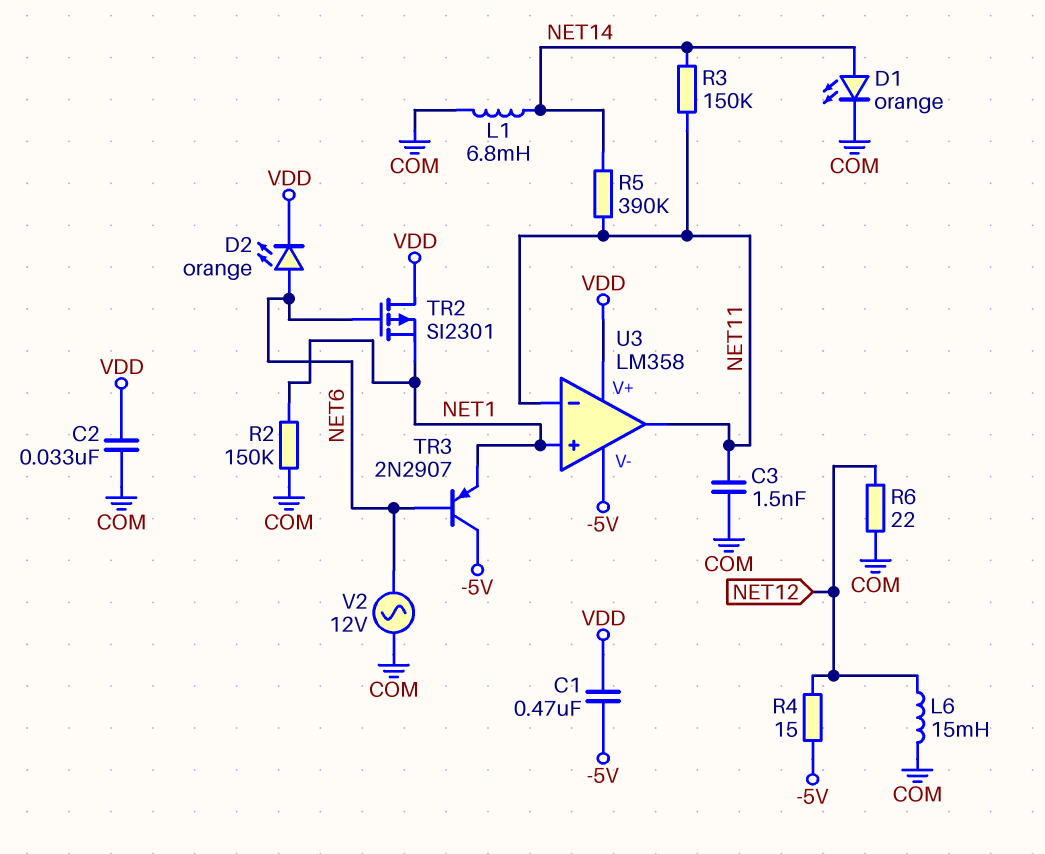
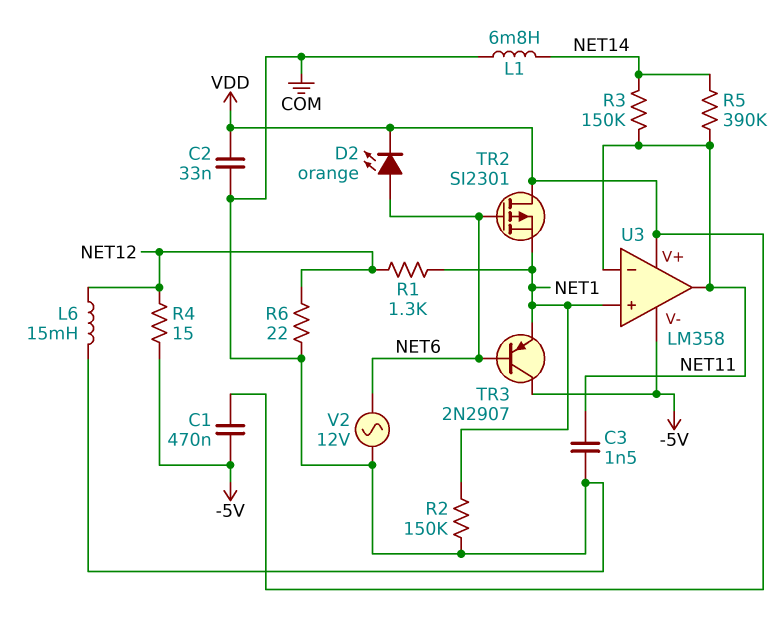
D1: LED orange (A NET14, K COM) -> none
R1: none -> 1.3k (NET1, NET12)

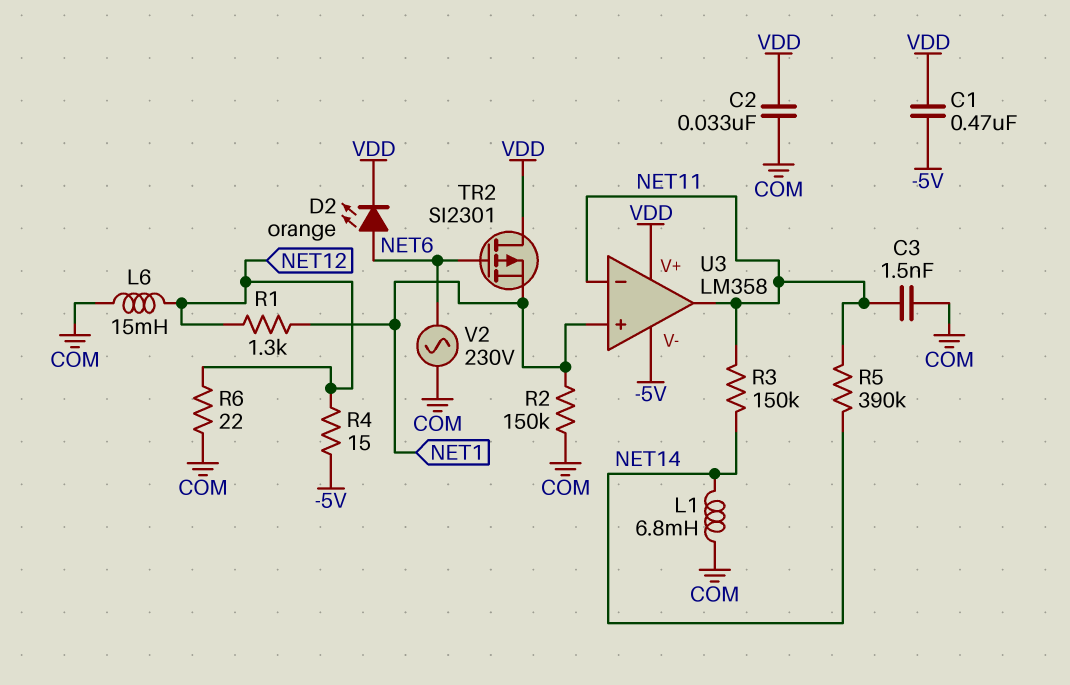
TR3: PNP 2N2907 (B NET6, C -5V, E NET1) -> none
V2: AC 12V (COM, NET6) -> AC 230V (COM, NET6)

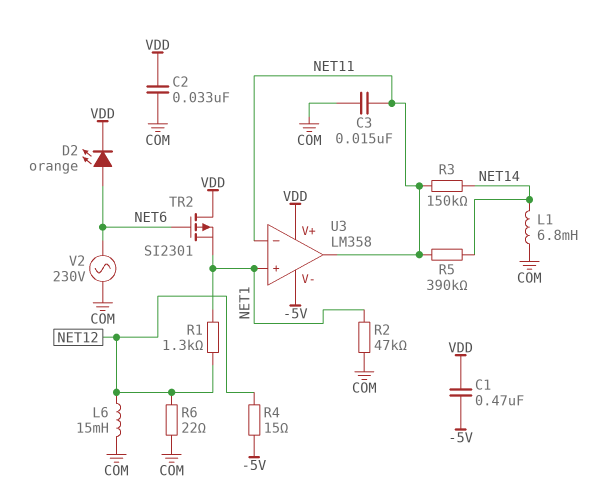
C3: 1.5nF (COM, NET11) -> 15nF (COM, NET11)
R2: 150k (COM, NET1) -> 47k (COM, NET1)

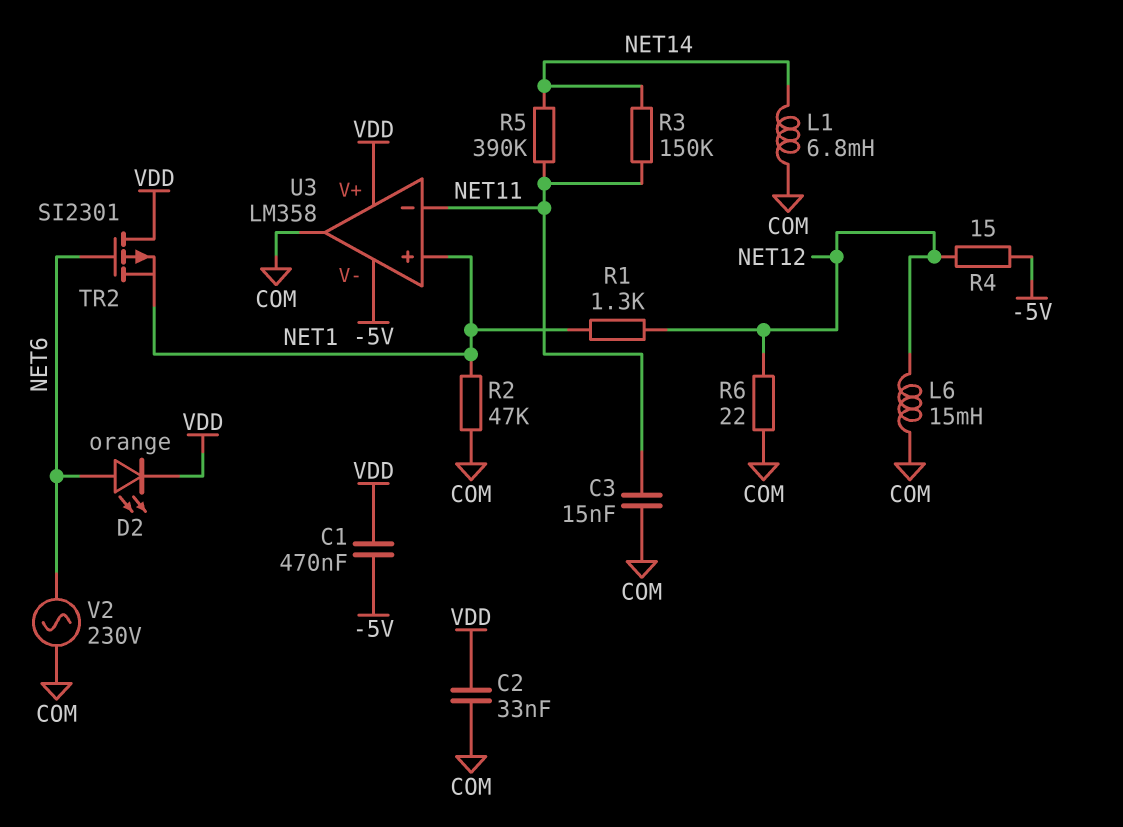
U3 pin out: NET11 -> COM

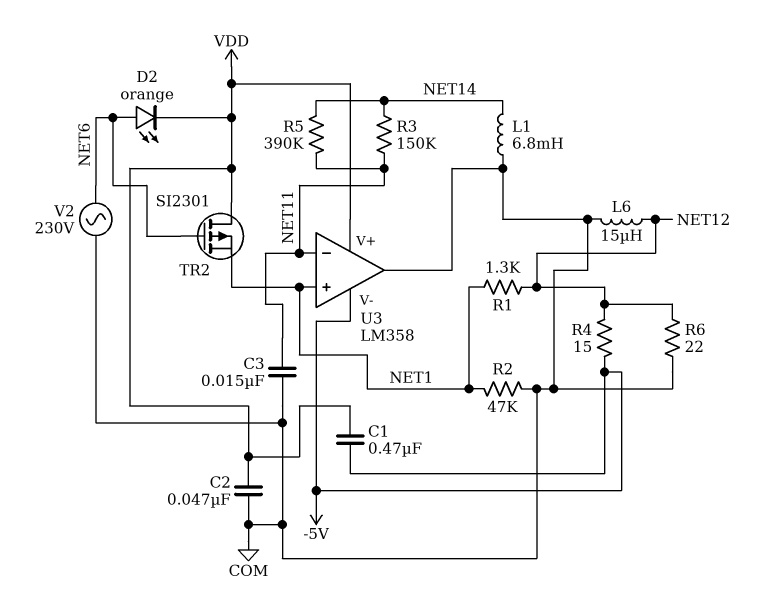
C2: 33nF (COM, VDD) -> 47nF (COM, VDD)
L6: 15mH (COM, NET12) -> 15uH (COM, NET12)

